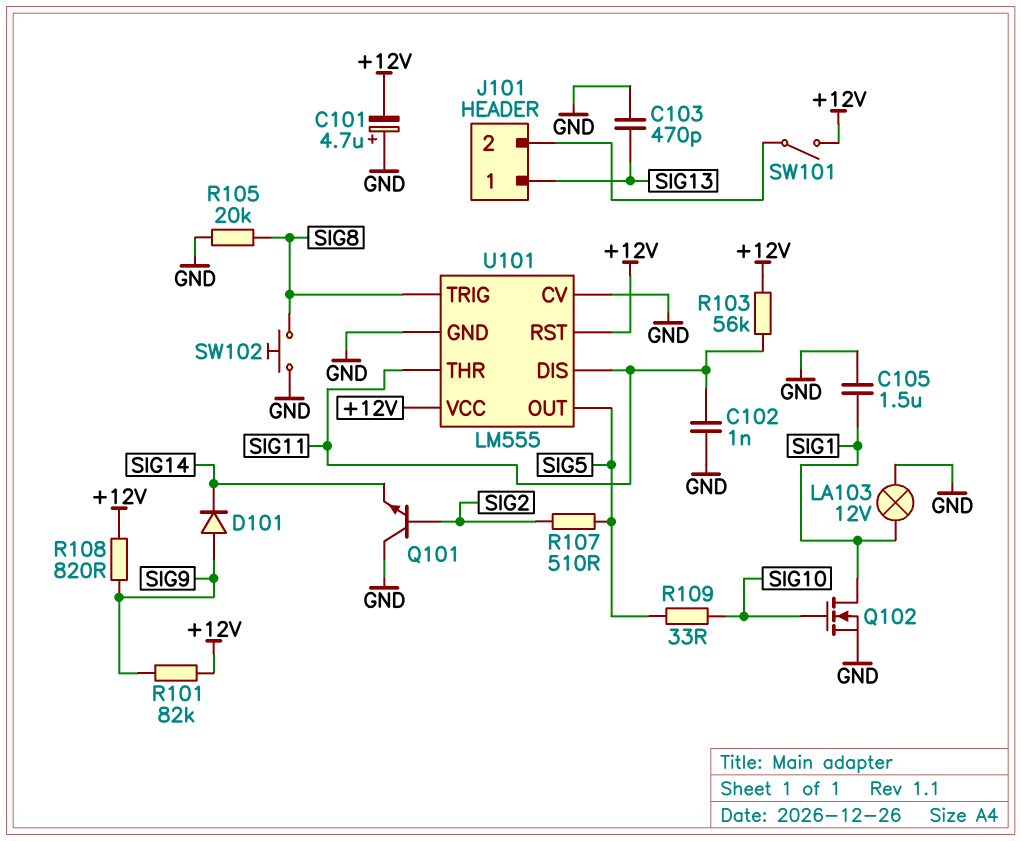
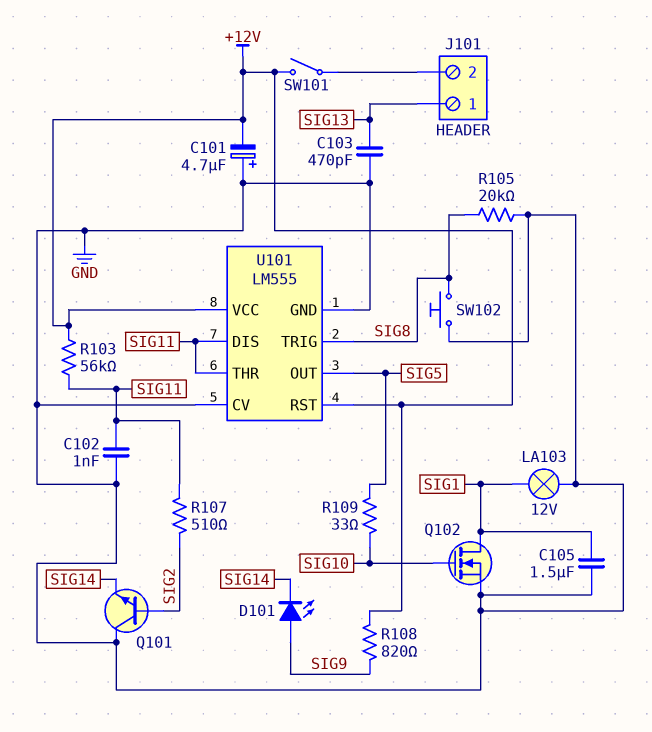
D101: diode (A SIG9, K SIG14) -> LED (A SIG9, K SIG14)
R101: 82k (+12V, SIG9) -> none
R107: 510 (SIG2, SIG5) -> 510 (SIG2, SIG11)

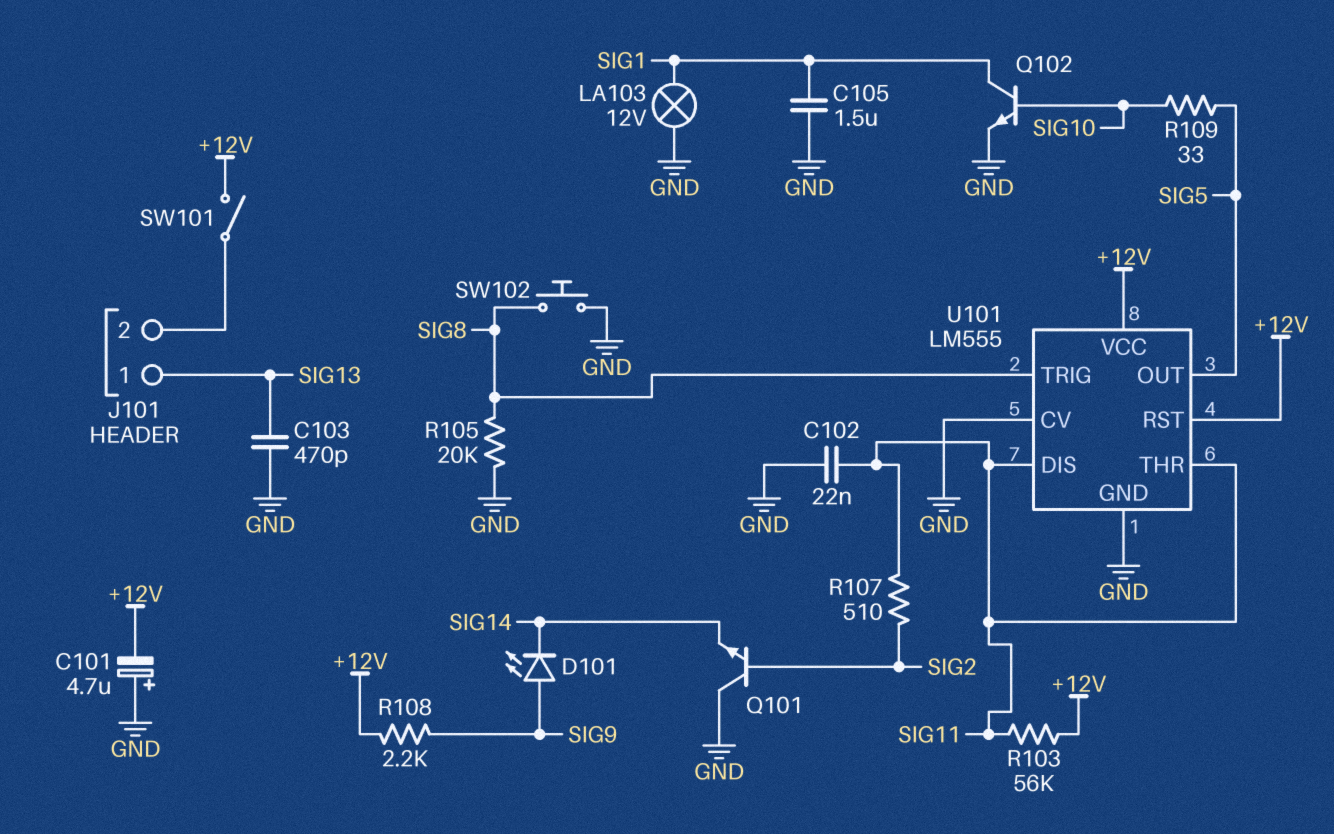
C102: 1nF (GND, SIG11) -> 22nF (GND, SIG11)
Q102: NMOS (G SIG10, D SIG1, S GND) -> NPN (B SIG10, C SIG1, E GND)
R108: 820 (+12V, SIG9) -> 2.2k (+12V, SIG9)

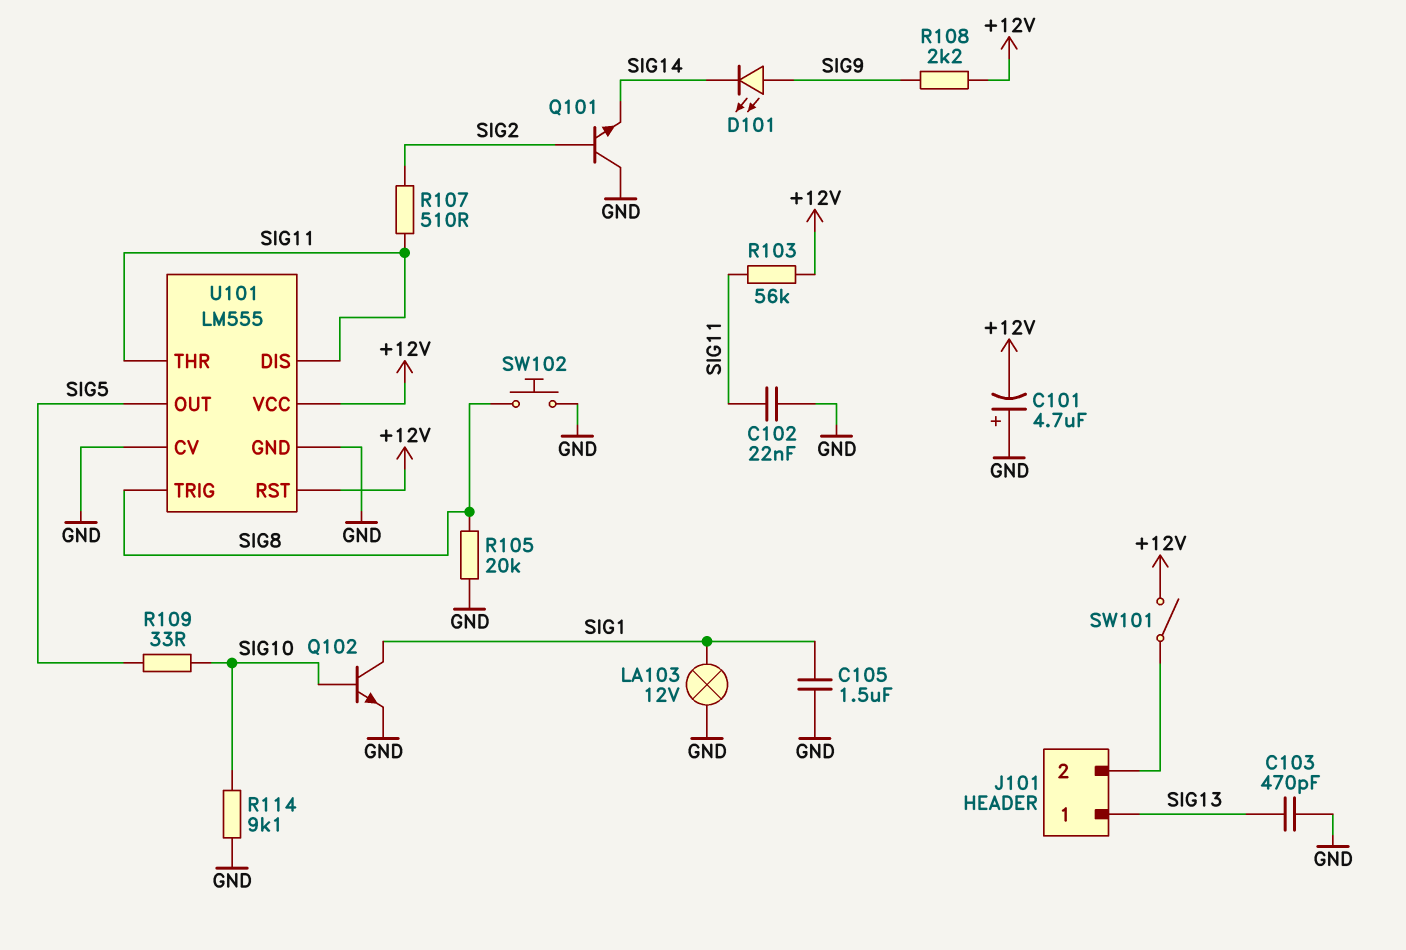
R114: none -> 9.1k (GND, SIG10)

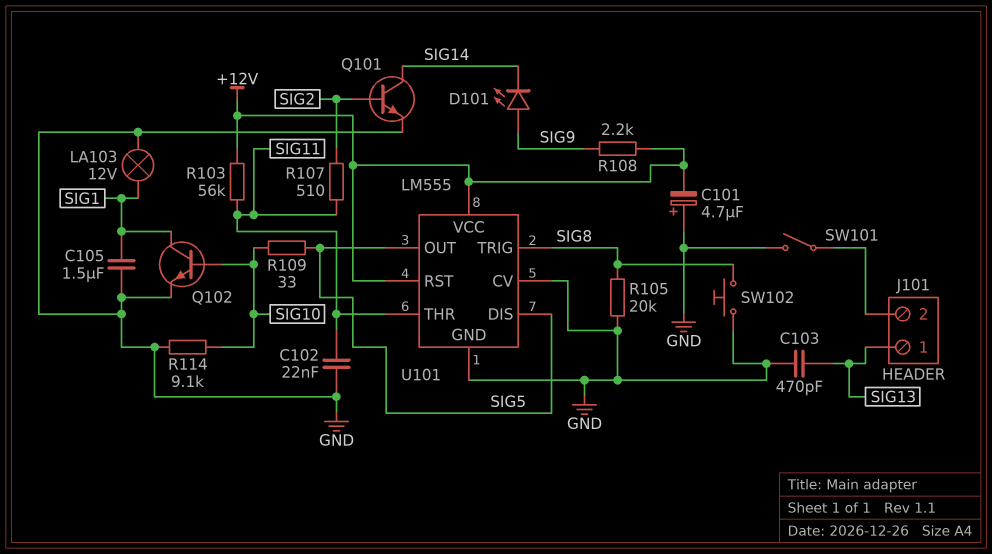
Q101: NPN (B SIG2, C GND, E SIG14) -> NPN (B SIG2, C SIG14, E GND)
SW101: switch (+12V, J101/2) -> switch (GND, J101/2)
U101 pin DIS: SIG11 -> SIG5

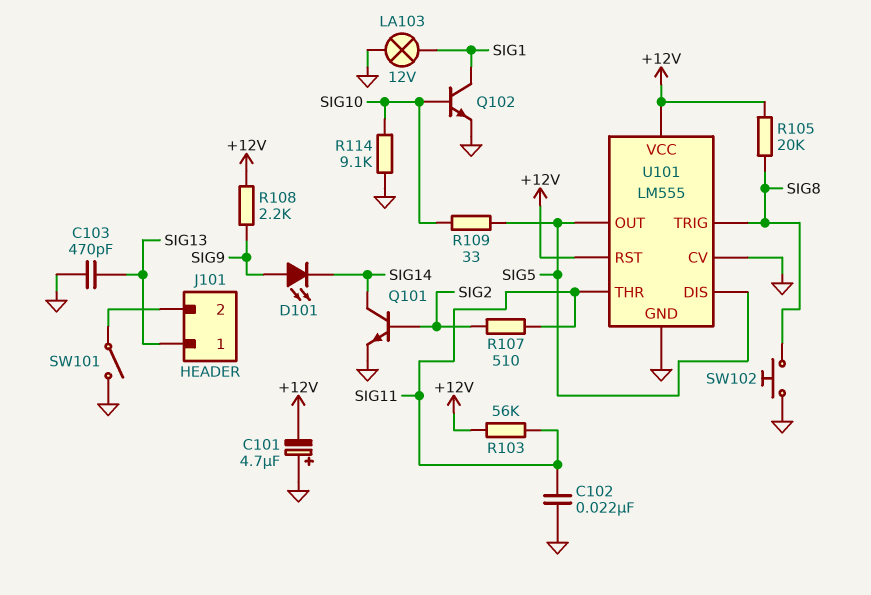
C105: 1.5uF (GND, SIG1) -> none
R105: 20k (GND, SIG8) -> 20k (+12V, SIG8)

